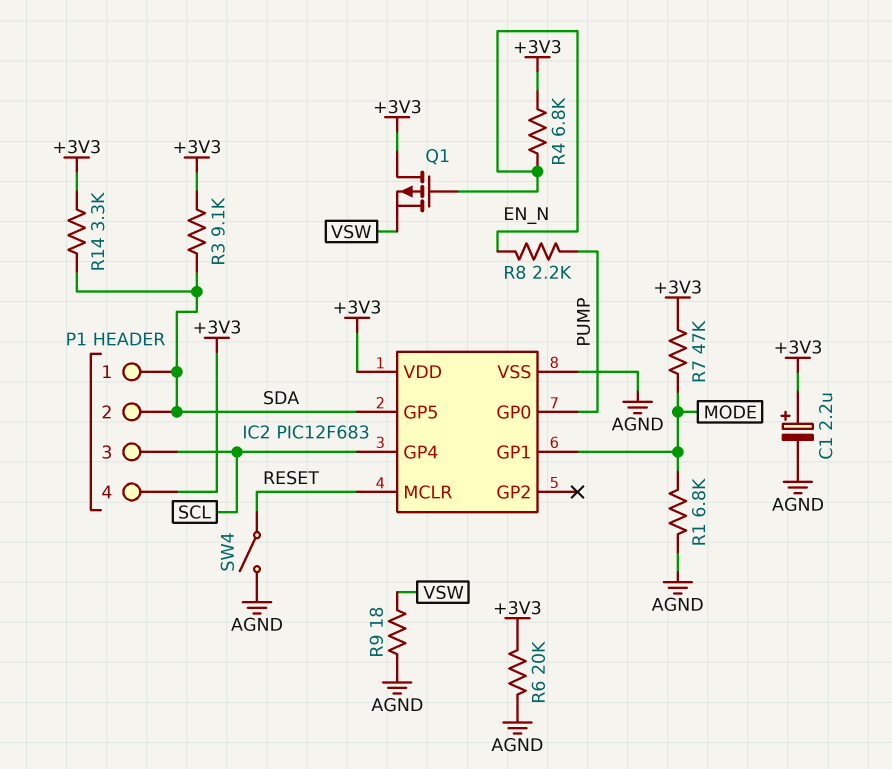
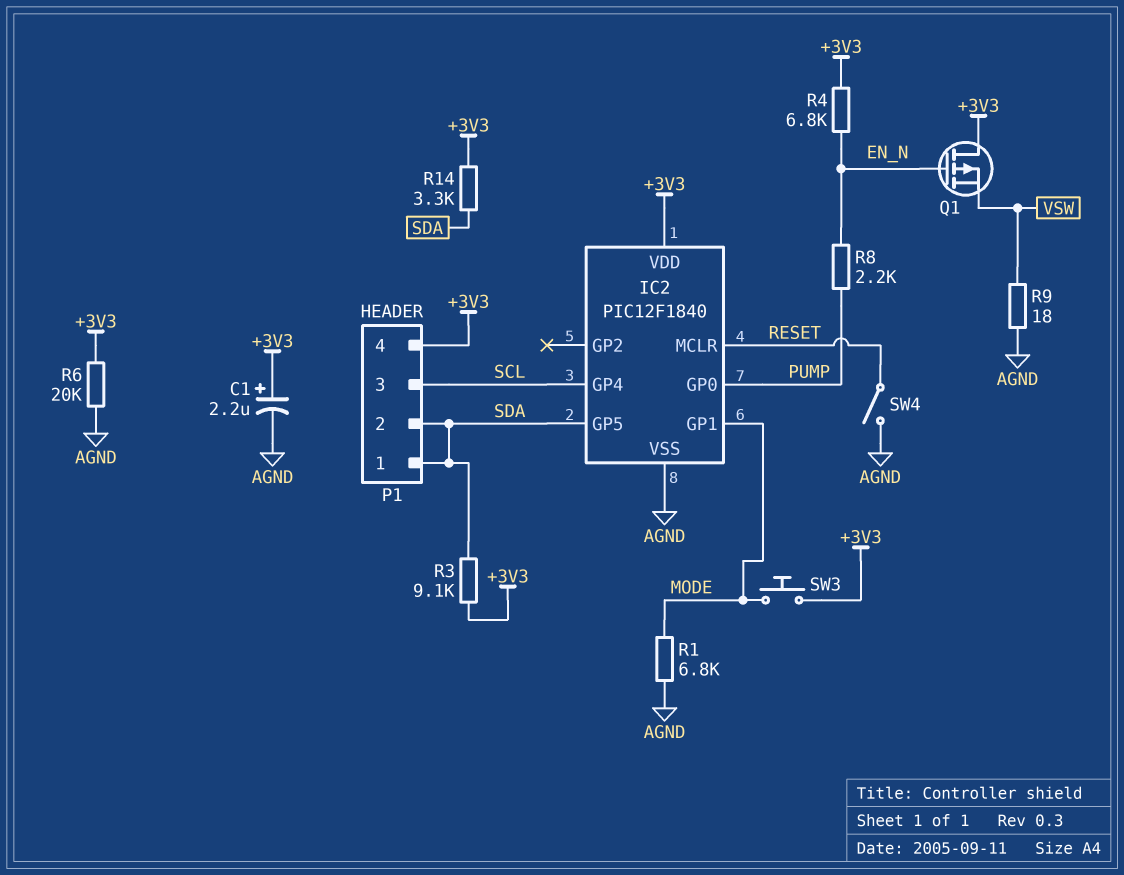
IC2: PIC12F683 -> PIC12F1840
R7: 47k (+3V3, MODE) -> none
SW3: none -> button (+3V3, MODE)

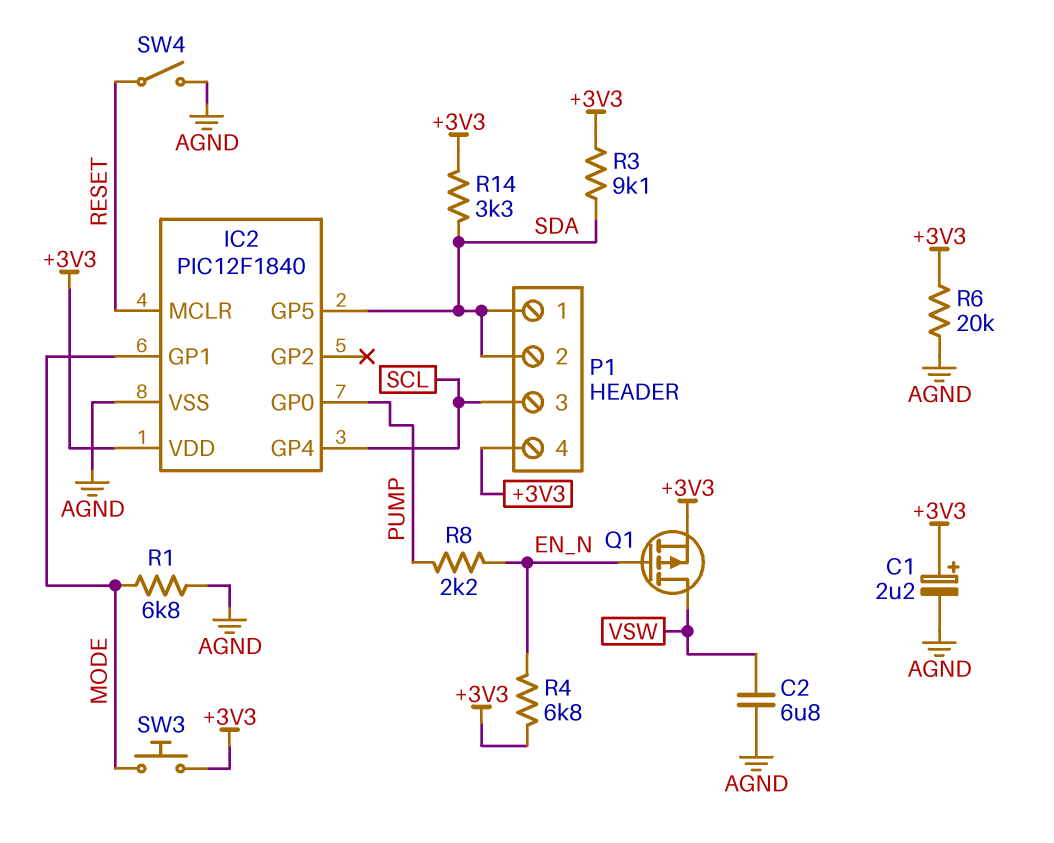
C2: none -> 6.8uF (AGND, VSW)
Q1: PMOS (G EN_N, D +3V3, S VSW) -> PMOS (G EN_N, D VSW, S +3V3)
R9: 18 (AGND, VSW) -> none

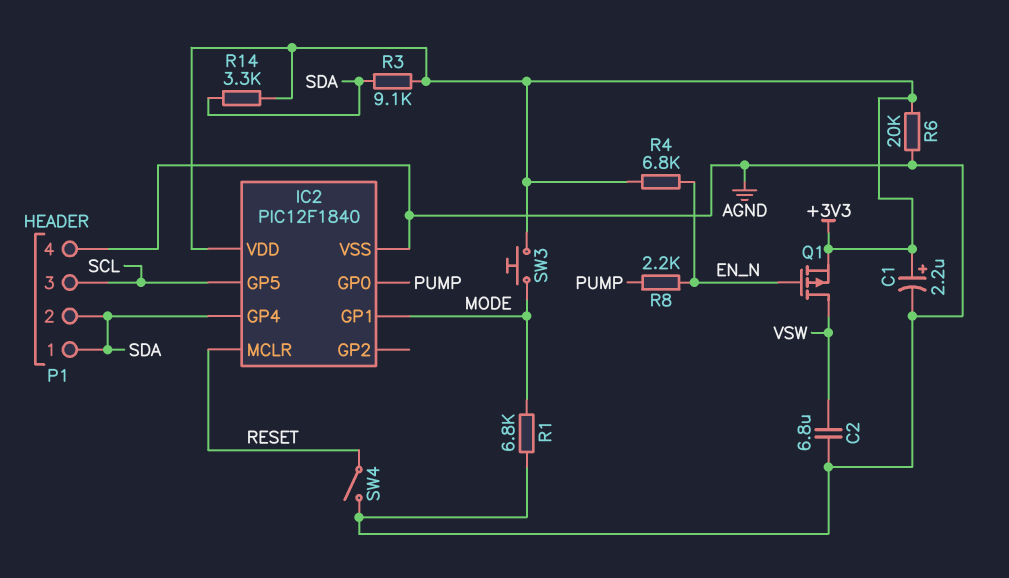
IC2 pin GP4: SCL -> SDA
IC2 pin GP5: SDA -> SCL
P1 pin 4: +3V3 -> AGND

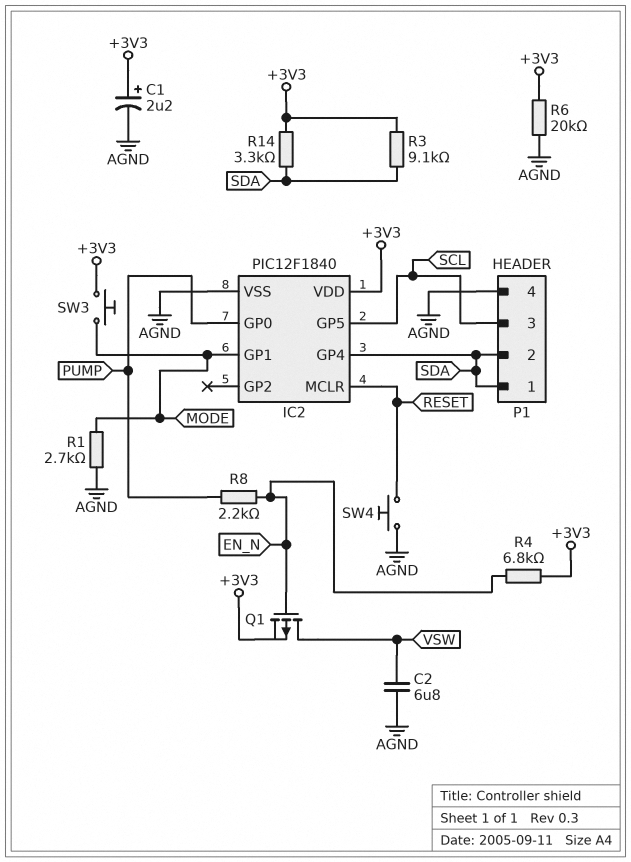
R1: 6.8k (AGND, MODE) -> 2.7k (AGND, MODE)
SW4: switch (AGND, RESET) -> button (AGND, RESET)

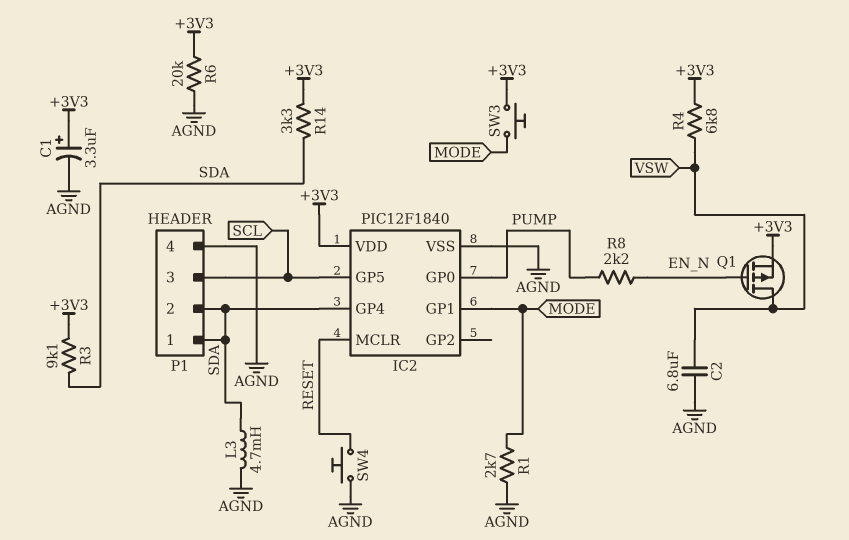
C1: 2.2uF (plus +3V3, minus AGND) -> 3.3uF (plus +3V3, minus AGND)
L3: none -> 4.7mH (AGND, SDA)
R4: 6.8k (+3V3, EN_N) -> 6.8k (+3V3, VSW)

